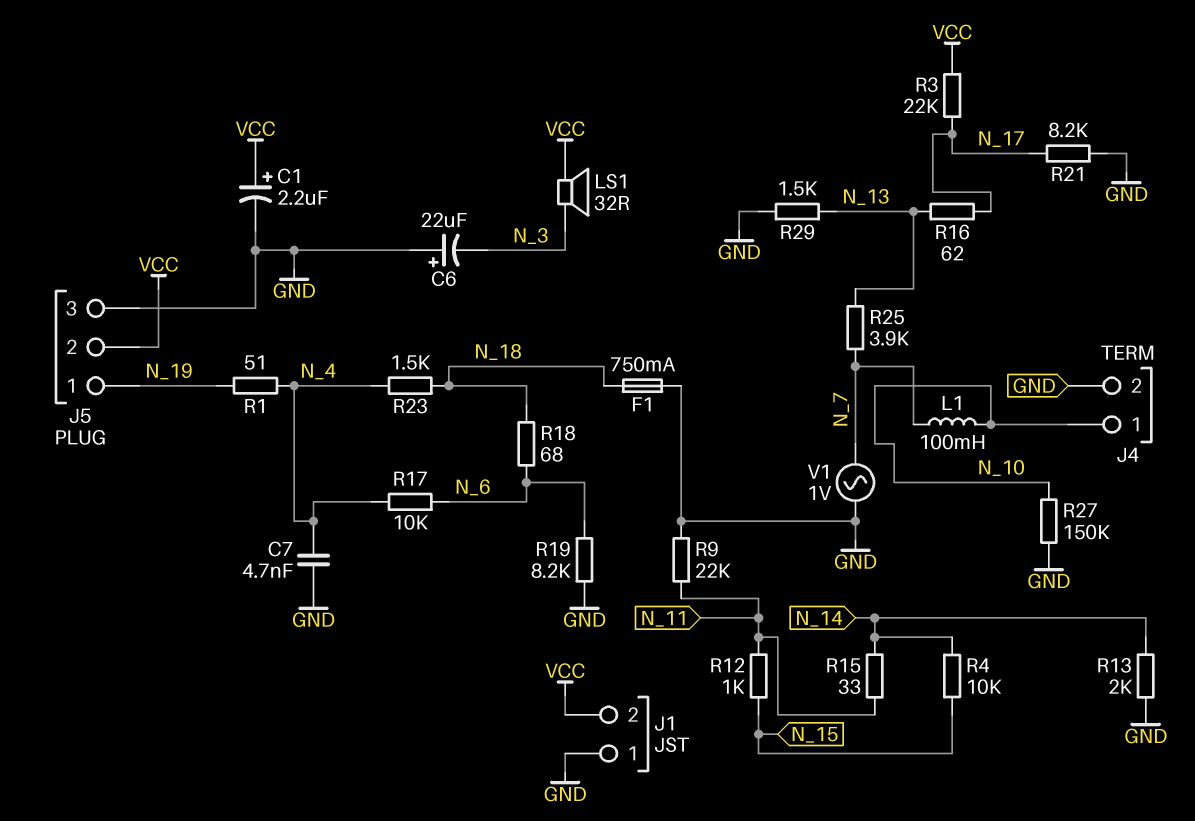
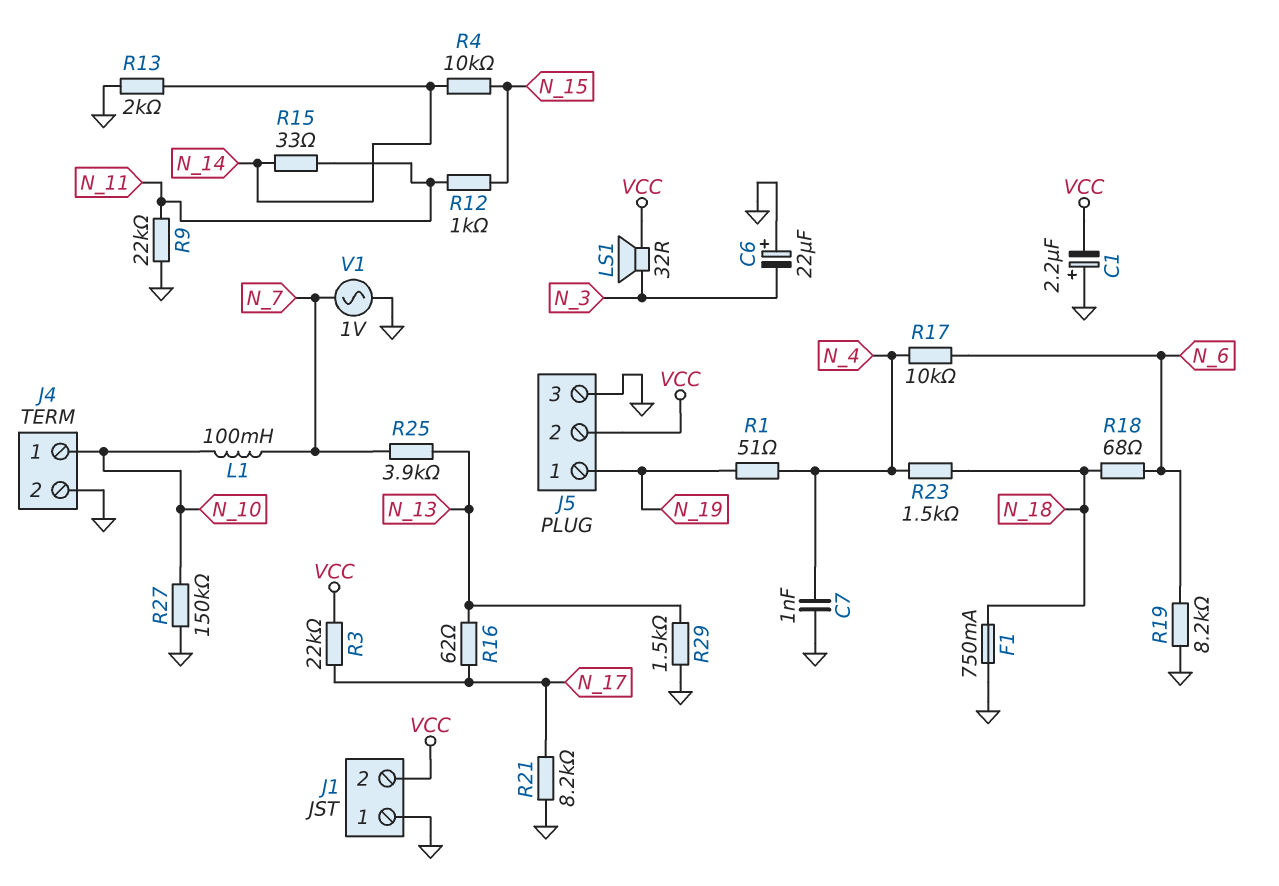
C1: 2.2uF (plus VCC, minus GND) -> 2.2uF (plus GND, minus VCC)
C7: 4.7nF (GND, N_4) -> 1nF (GND, N_4)

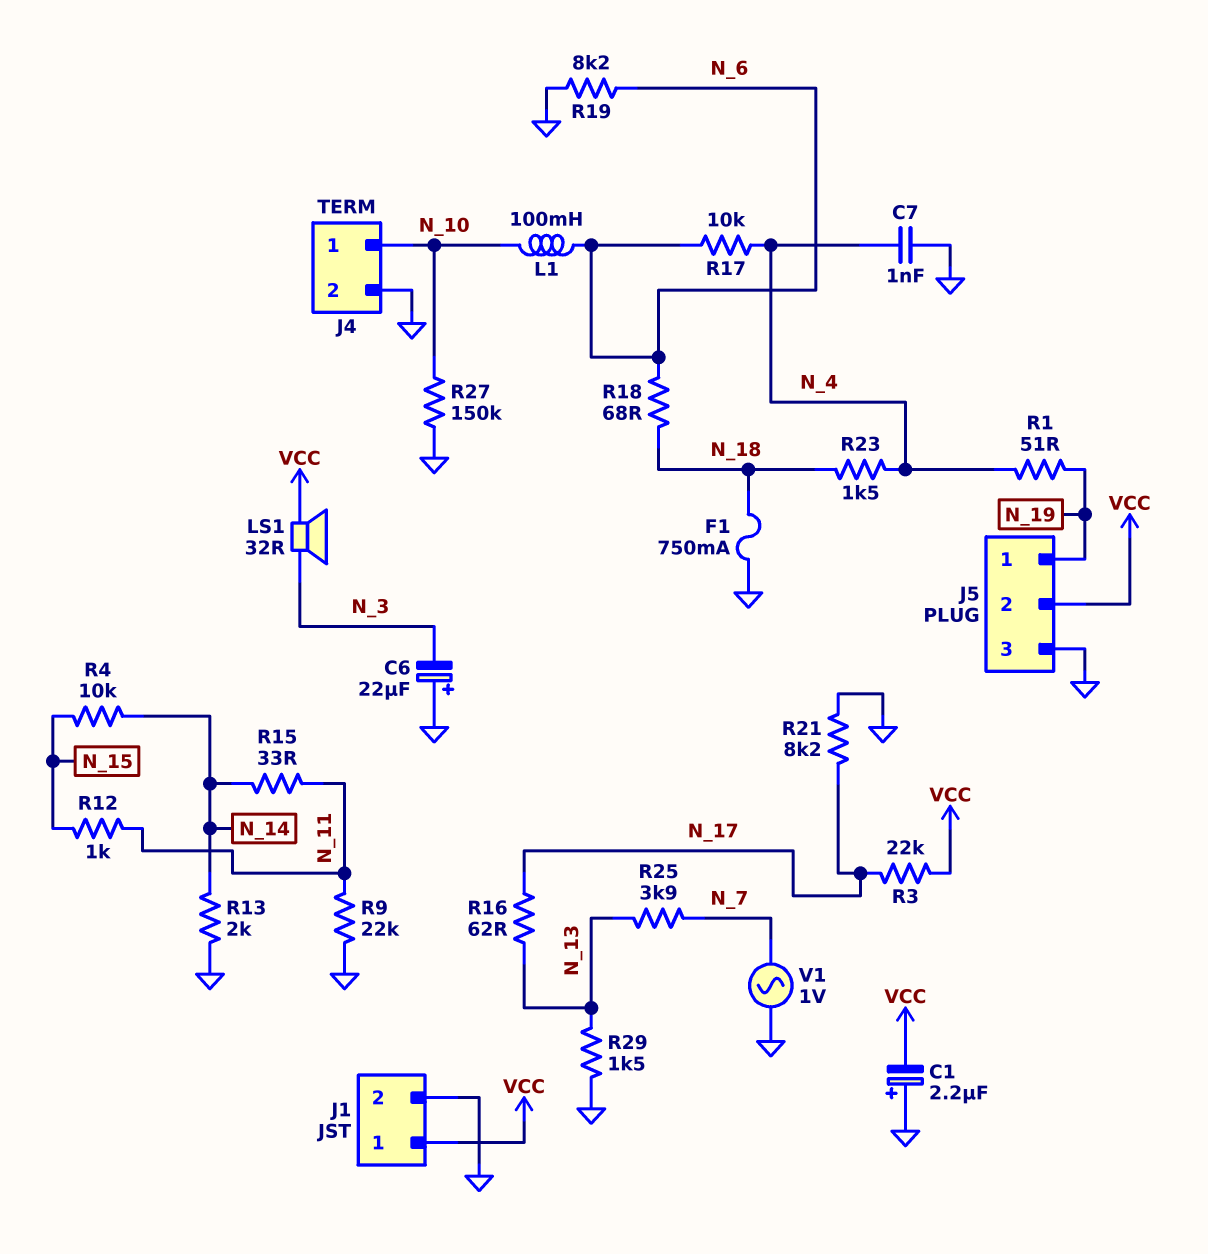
J1 pin 1: GND -> VCC
J1 pin 2: VCC -> GND
L1: 100mH (N_7, N_10) -> 100mH (N_6, N_10)

